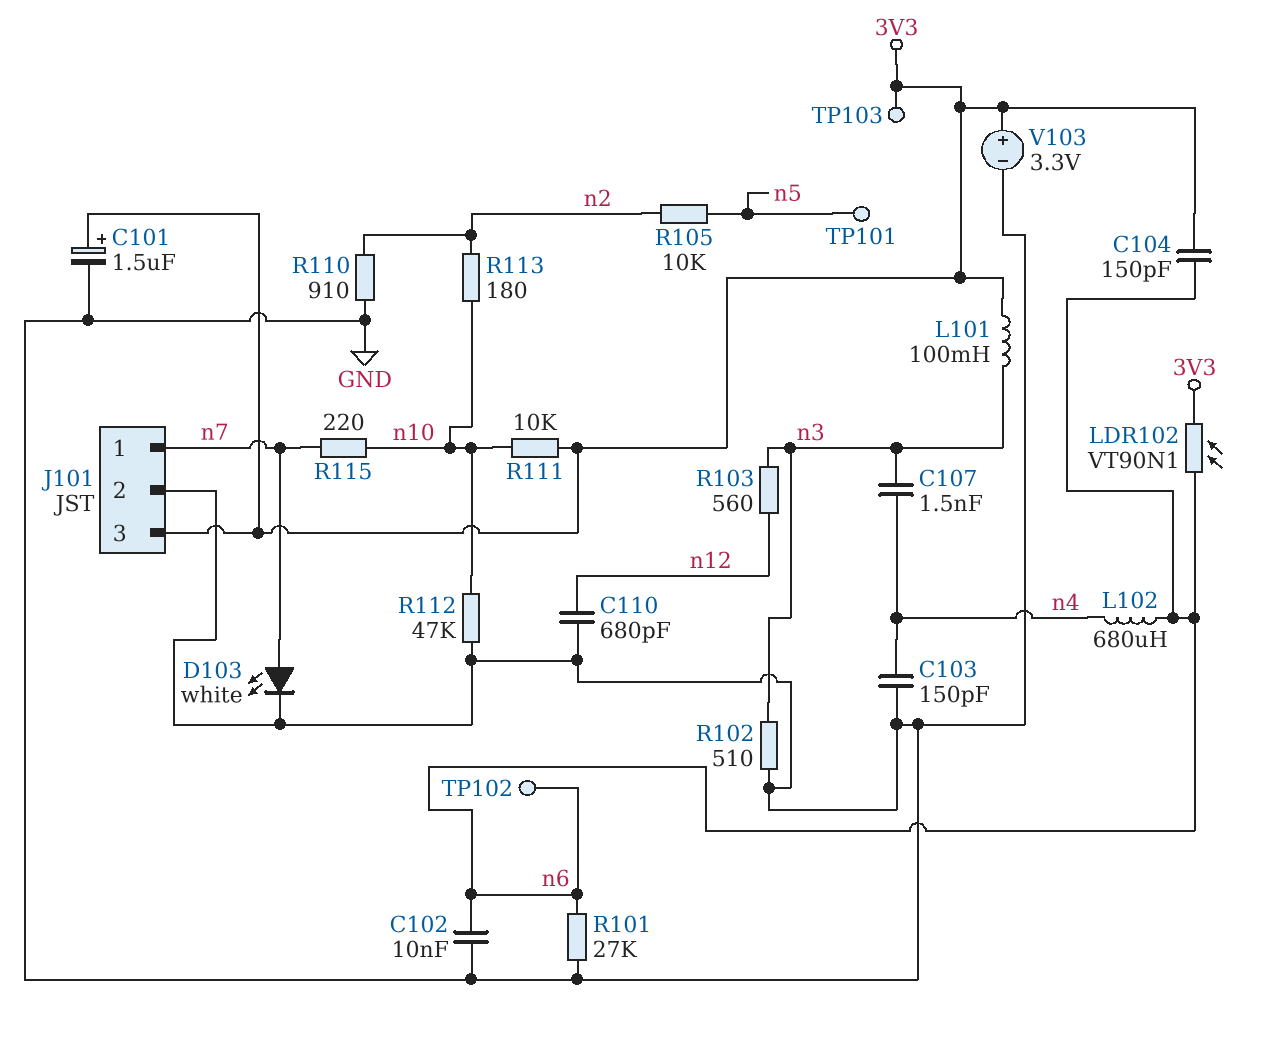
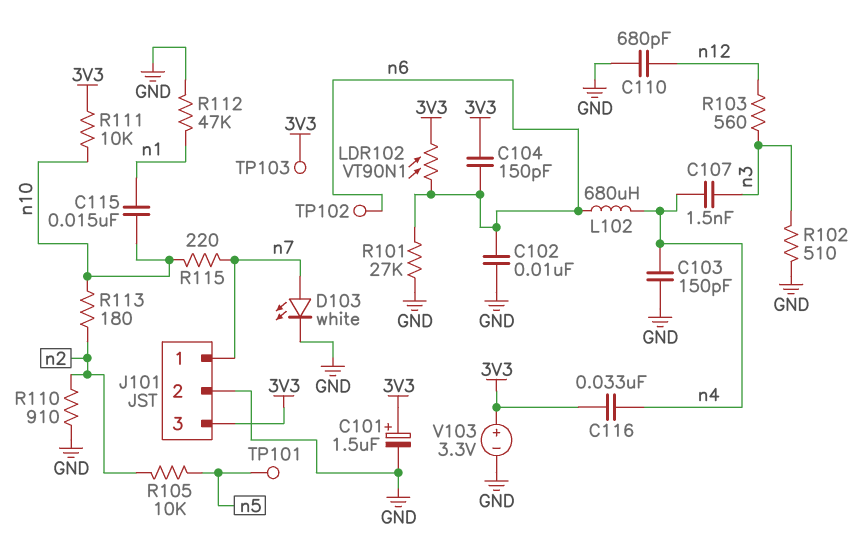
C115: none -> 15nF (n1, n10)
C116: none -> 33nF (3V3, n4)
L101: 100mH (3V3, n3) -> none
R112: 47k (GND, n10) -> 47k (GND, n1)

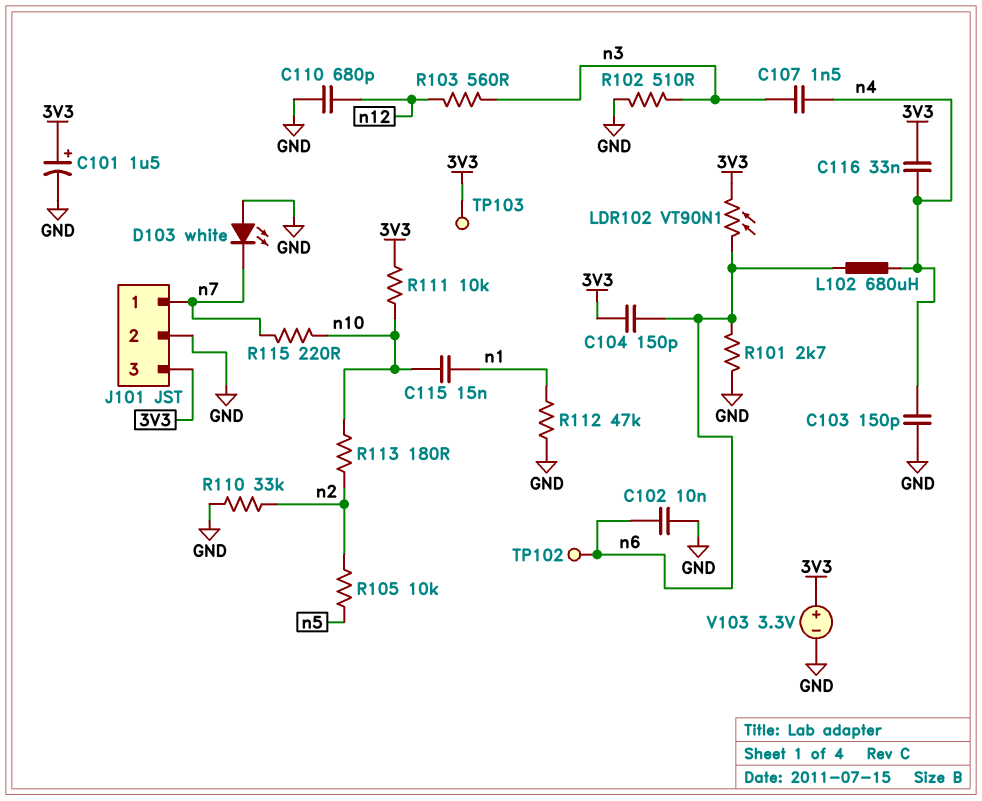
D103: LED white (A n7, K GND) -> LED white (A GND, K n7)
R101: 27k (GND, n6) -> 2.7k (GND, n6)
R110: 910 (GND, n2) -> 33k (GND, n2)
TP101: test point (n5) -> none

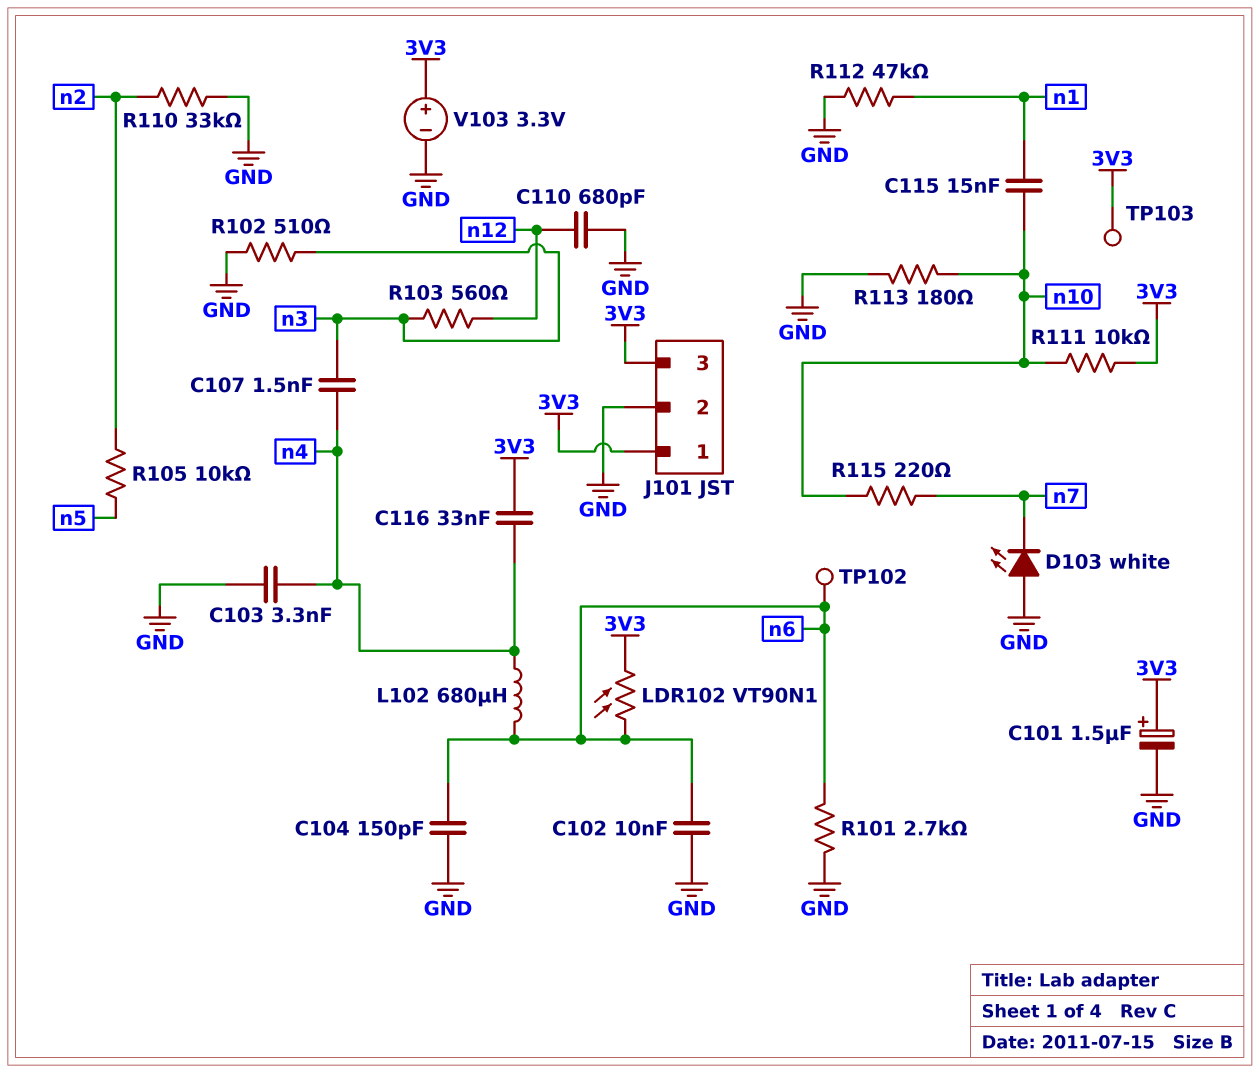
C103: 150pF (GND, n4) -> 3.3nF (GND, n4)
C104: 150pF (3V3, n6) -> 150pF (GND, n6)
J101 pin 1: n7 -> 3V3
R113: 180 (n2, n10) -> 180 (GND, n10)

